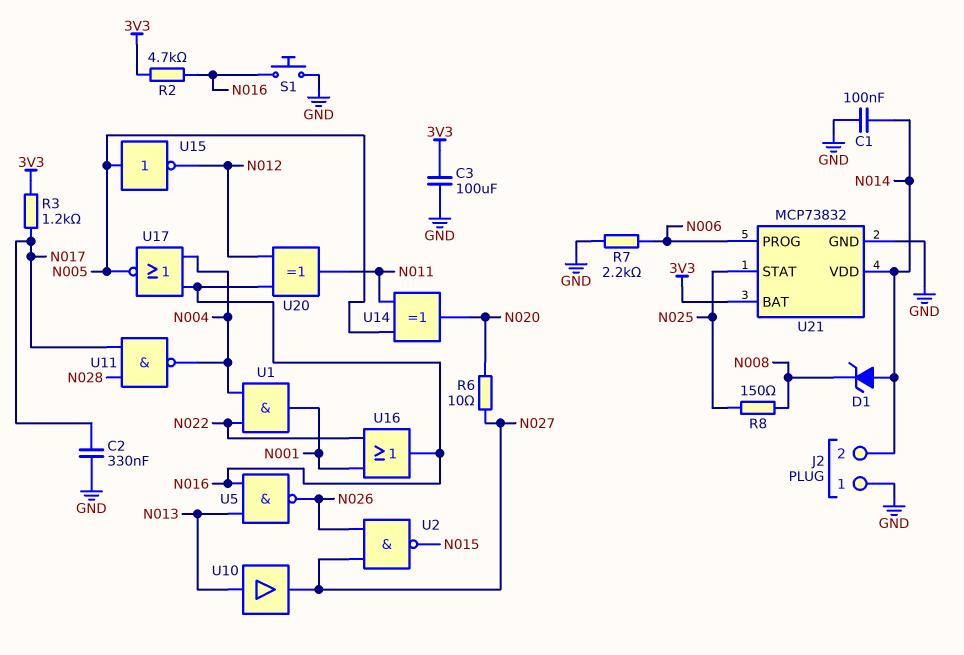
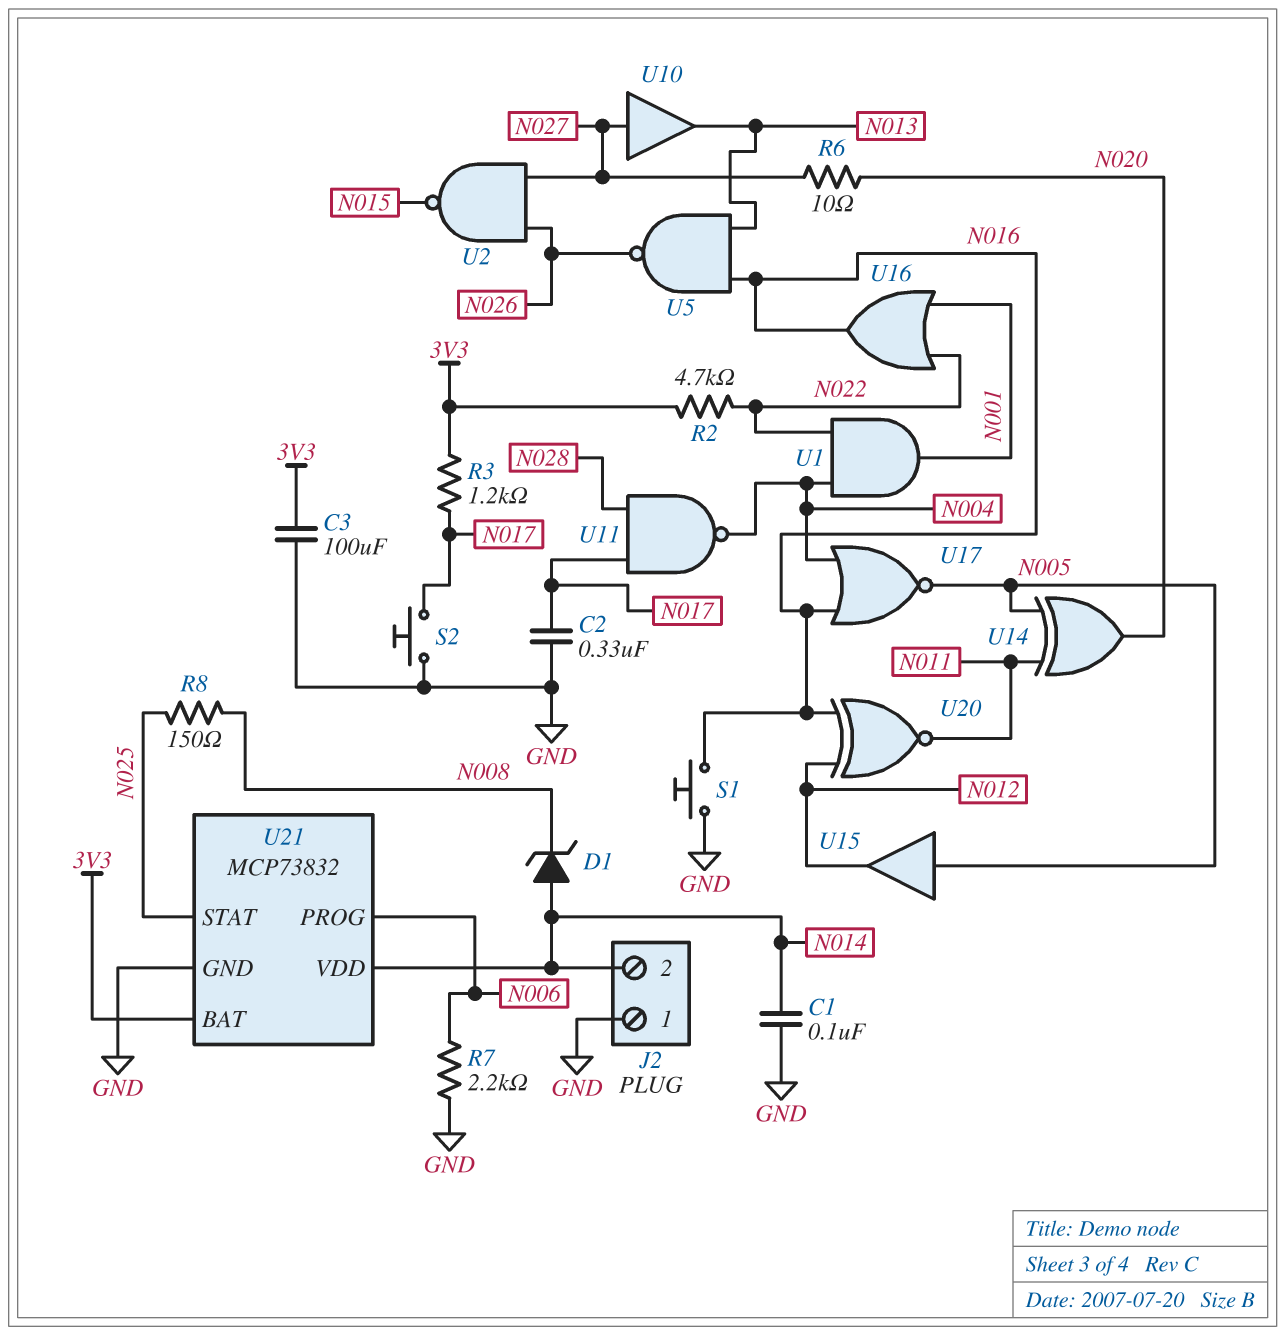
R2: 4.7k (3V3, N016) -> 4.7k (3V3, N022)
S2: none -> button (GND, N017)
U10: buffer (in N013, out N027) -> buffer (in N027, out N013)
U15: NOT (in N005, out N012) -> buffer (in N005, out N012)
U20: XOR (in N012, in N016, out N011) -> XNOR (in N012, in N016, out N011)

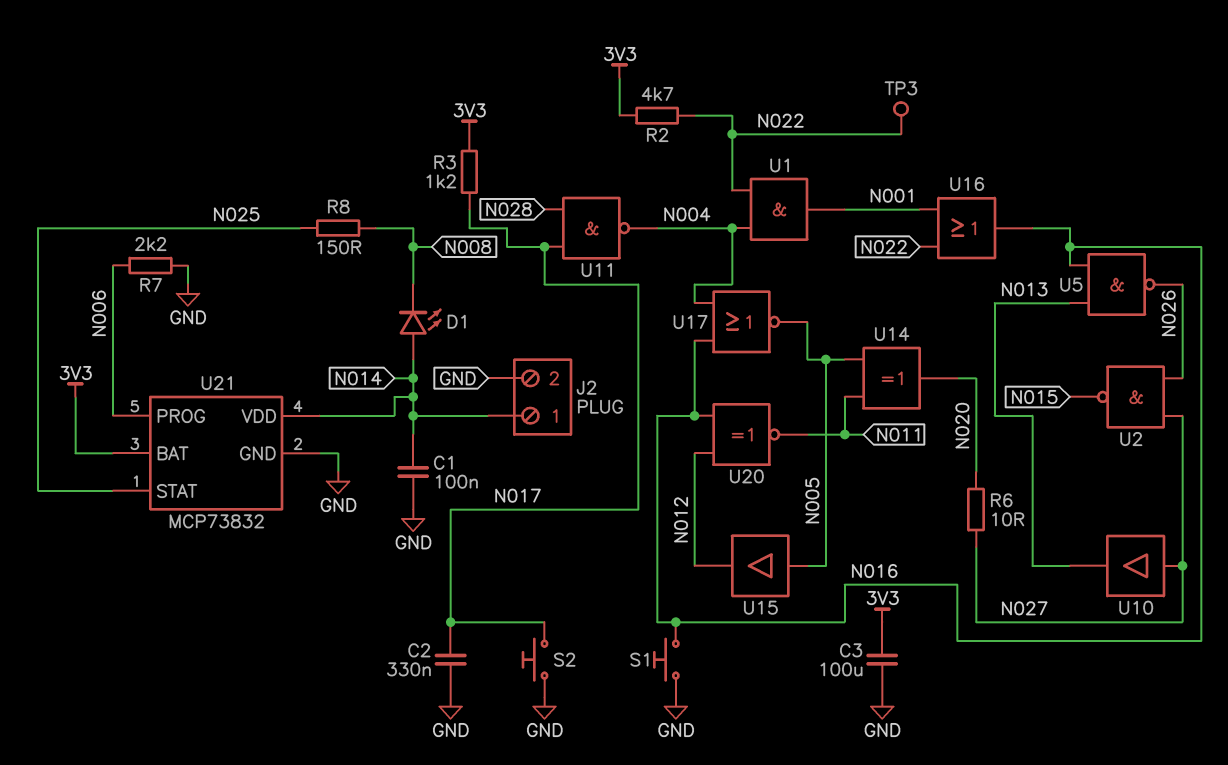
D1: zener (A N014, K N008) -> LED (A N014, K N008)
J2 pin 1: GND -> N014
J2 pin 2: N014 -> GND
TP3: none -> test point (N022)

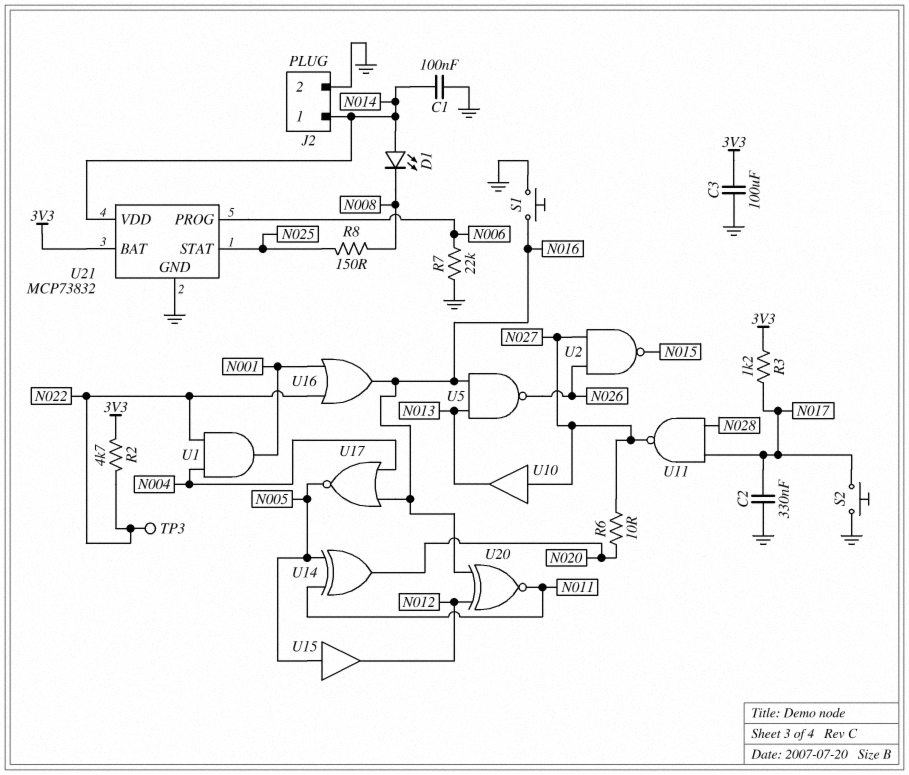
R7: 2.2k (GND, N006) -> 22k (GND, N006)
U11: NAND (in N017, in N028, out N004) -> NAND (in N017, in N028, out N027)

